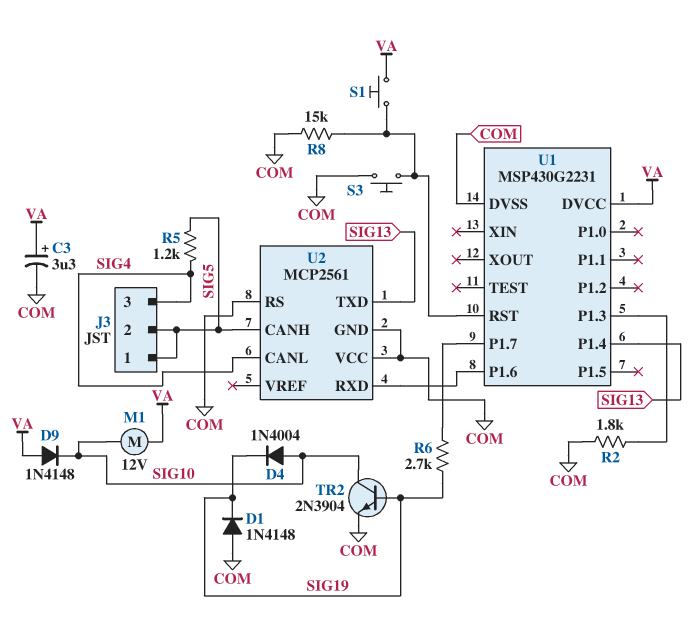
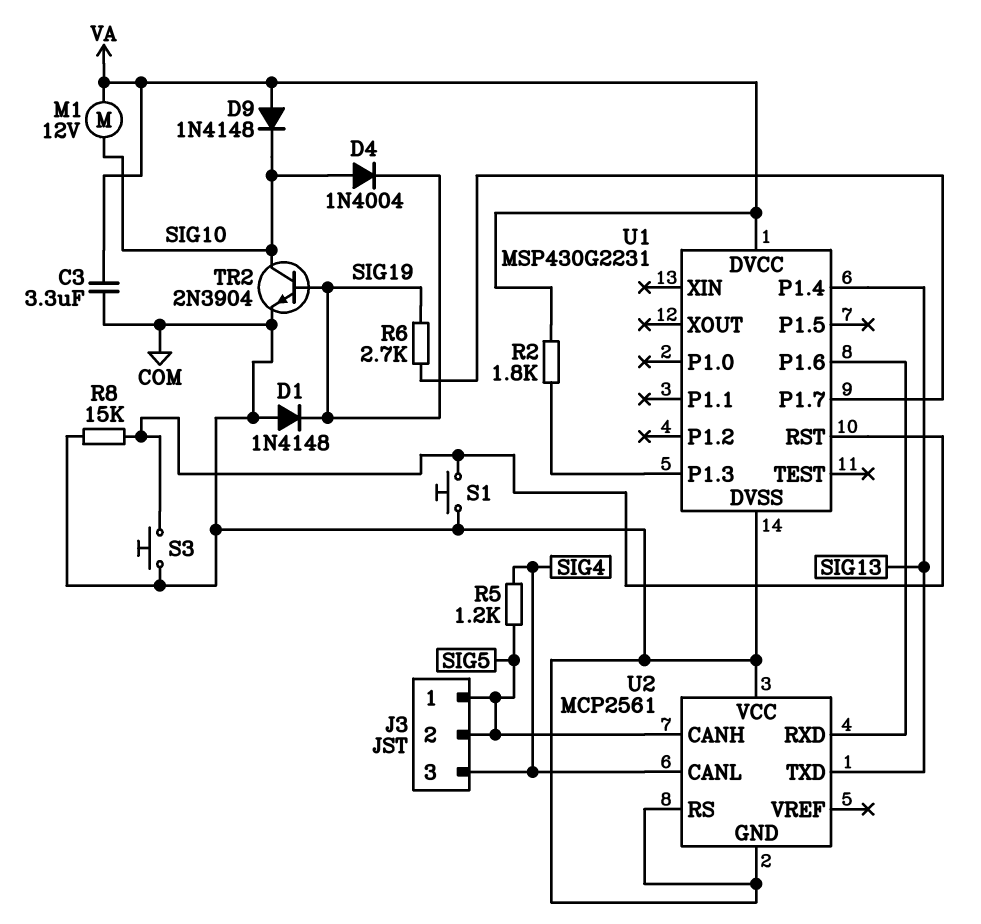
C3: 3.3uF (plus VA, minus COM) -> 3.3uF (COM, VA)
R2: 1.8k (COM, U1/P1.3) -> 1.8k (U1/P1.3, VA)
S1: button (U1/RST, VA) -> button (COM, U1/RST)

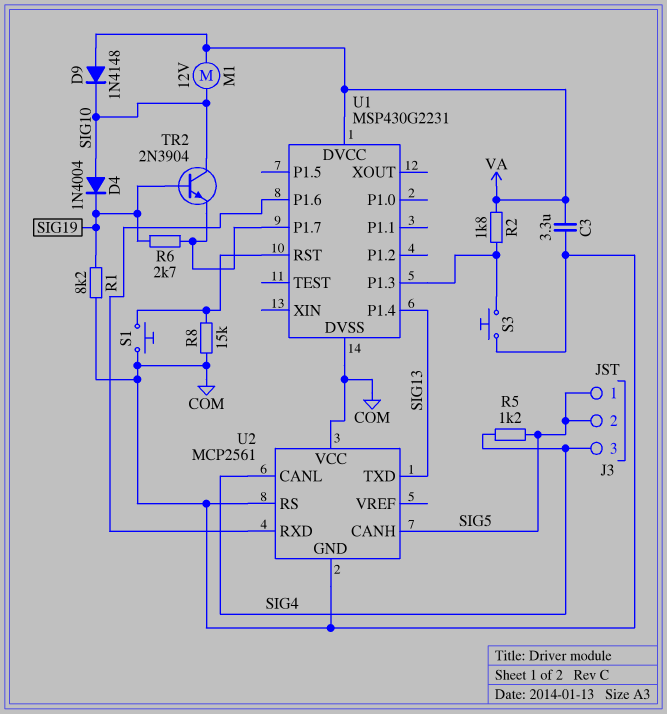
D1: diode 1N4148 (A COM, K SIG19) -> none
R1: none -> 8.2k (COM, SIG19)
S3: button (COM, U1/RST) -> button (COM, U1/P1.3)
TR2: NPN 2N3904 (B SIG19, C SIG10, E COM) -> NPN 2N3904 (B SIG19, C SIG10, E U1/P1.7)

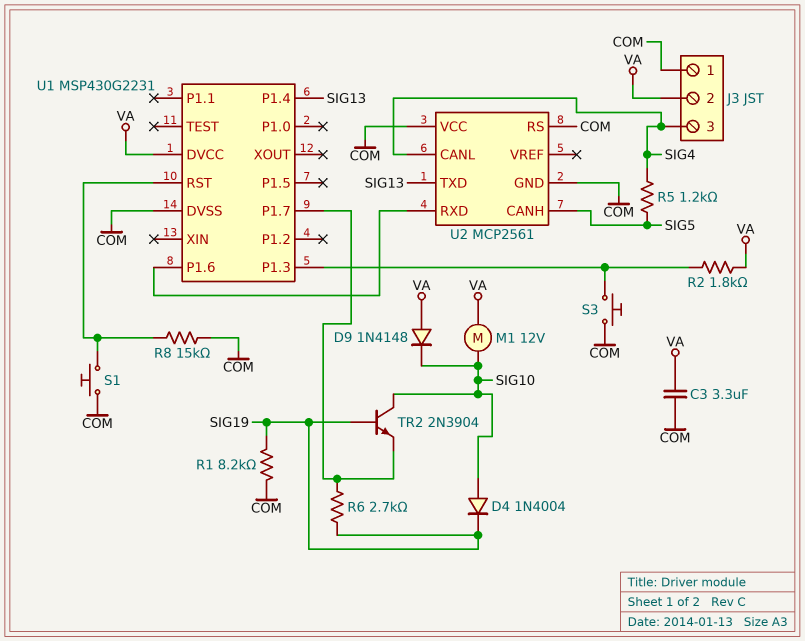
J3 pin 1: SIG5 -> COM
J3 pin 2: SIG5 -> VA

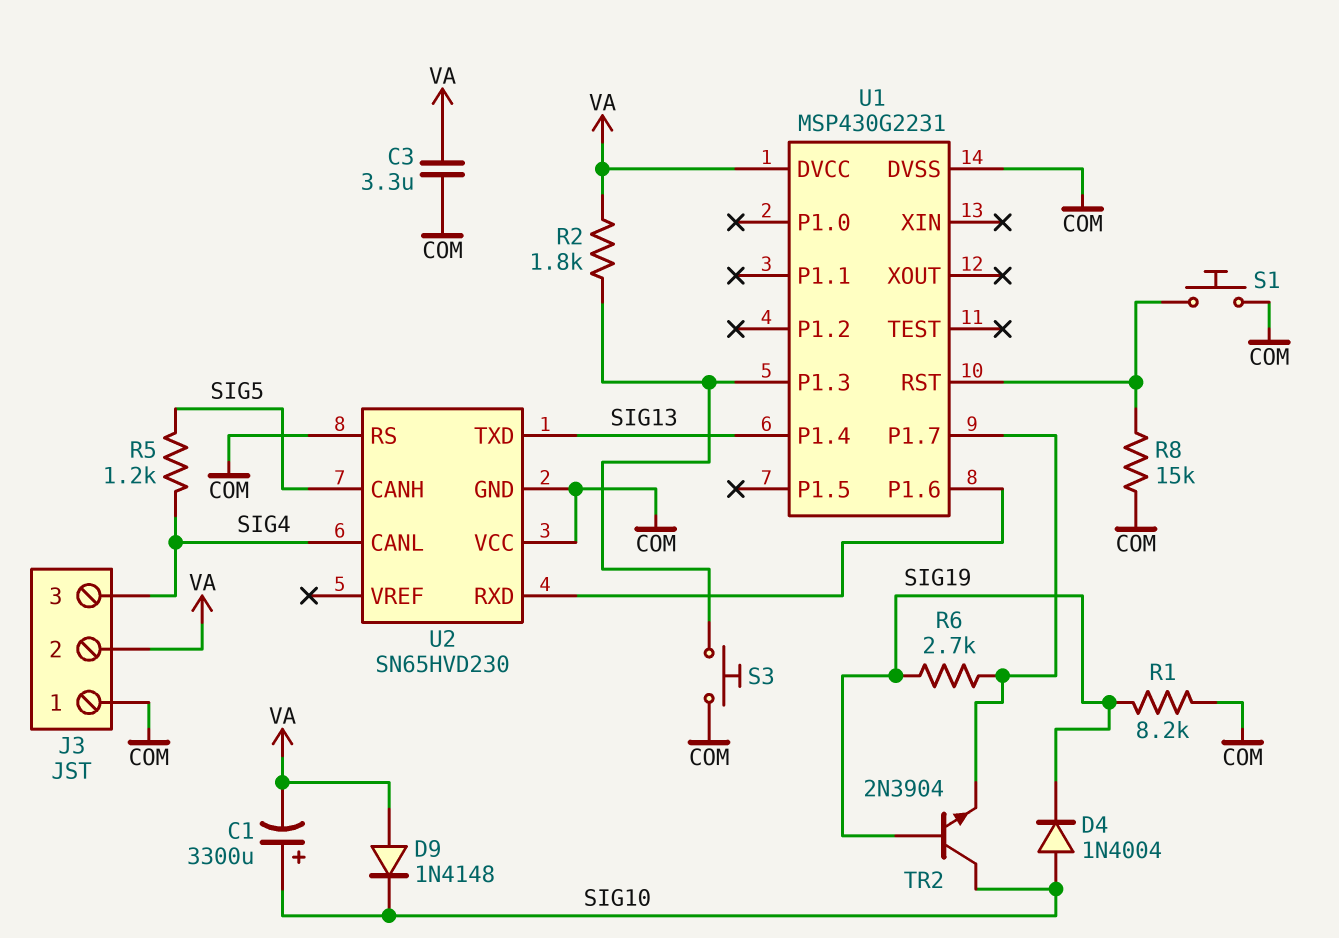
C1: none -> 3300uF (plus SIG10, minus VA)
M1: motor 12V (SIG10, VA) -> none
U2: MCP2561 -> SN65HVD230

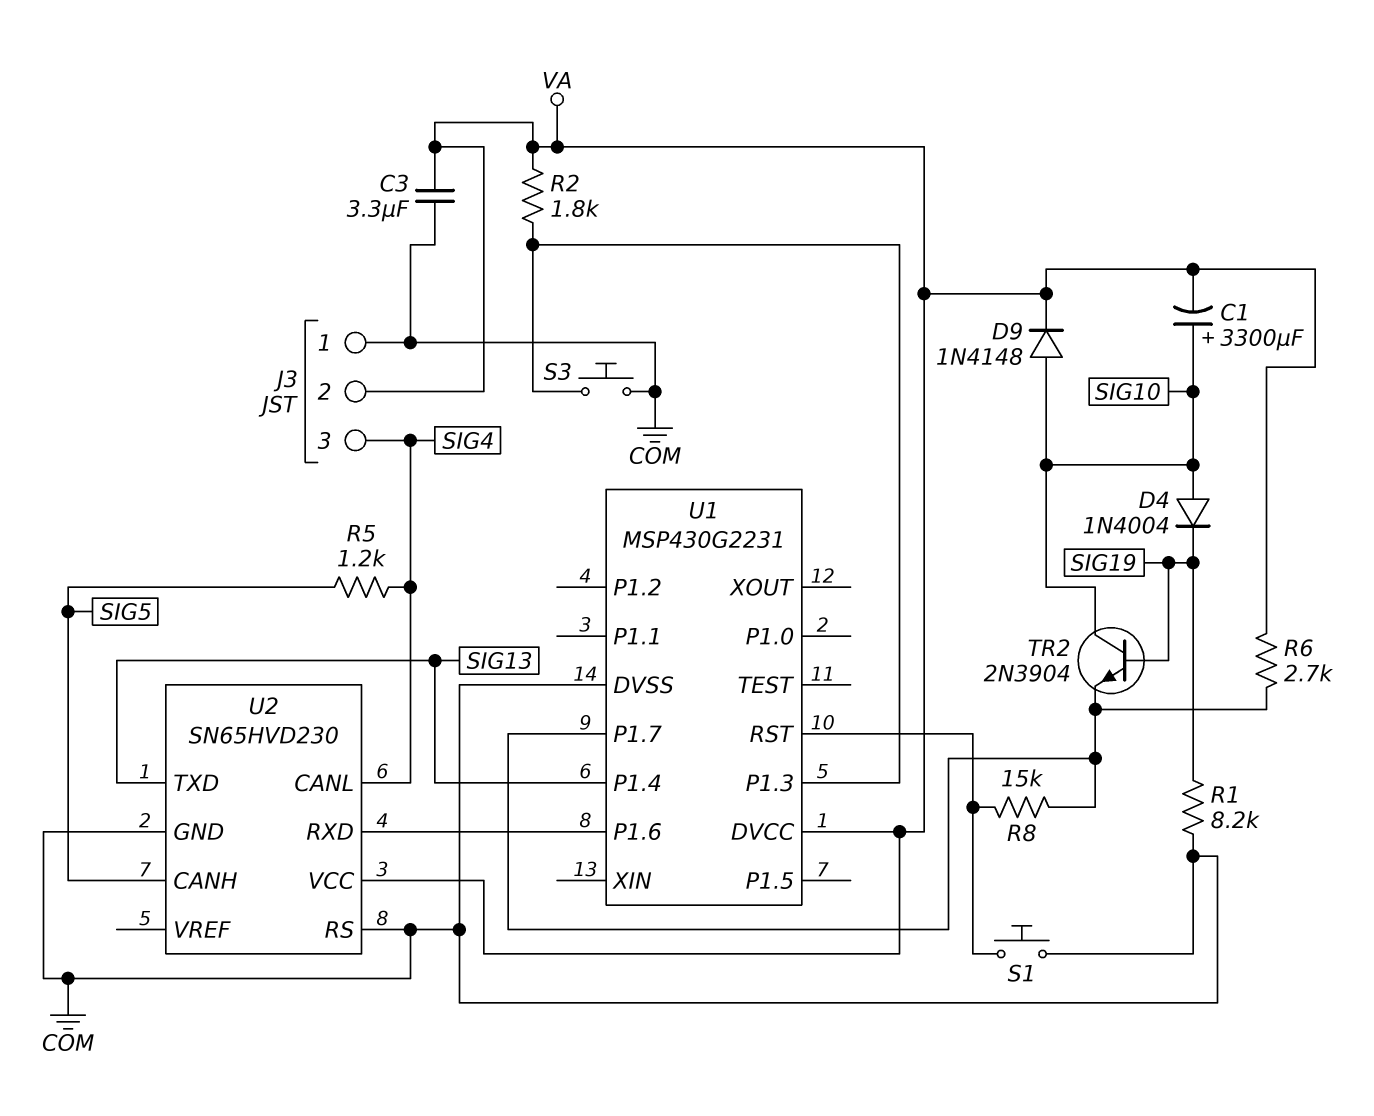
D9: diode 1N4148 (A VA, K SIG10) -> diode 1N4148 (A SIG10, K VA)
R6: 2.7k (SIG19, U1/P1.7) -> 2.7k (U1/P1.7, VA)
R8: 15k (COM, U1/RST) -> 15k (U1/P1.7, U1/RST)
U2 pin VCC: COM -> VA

